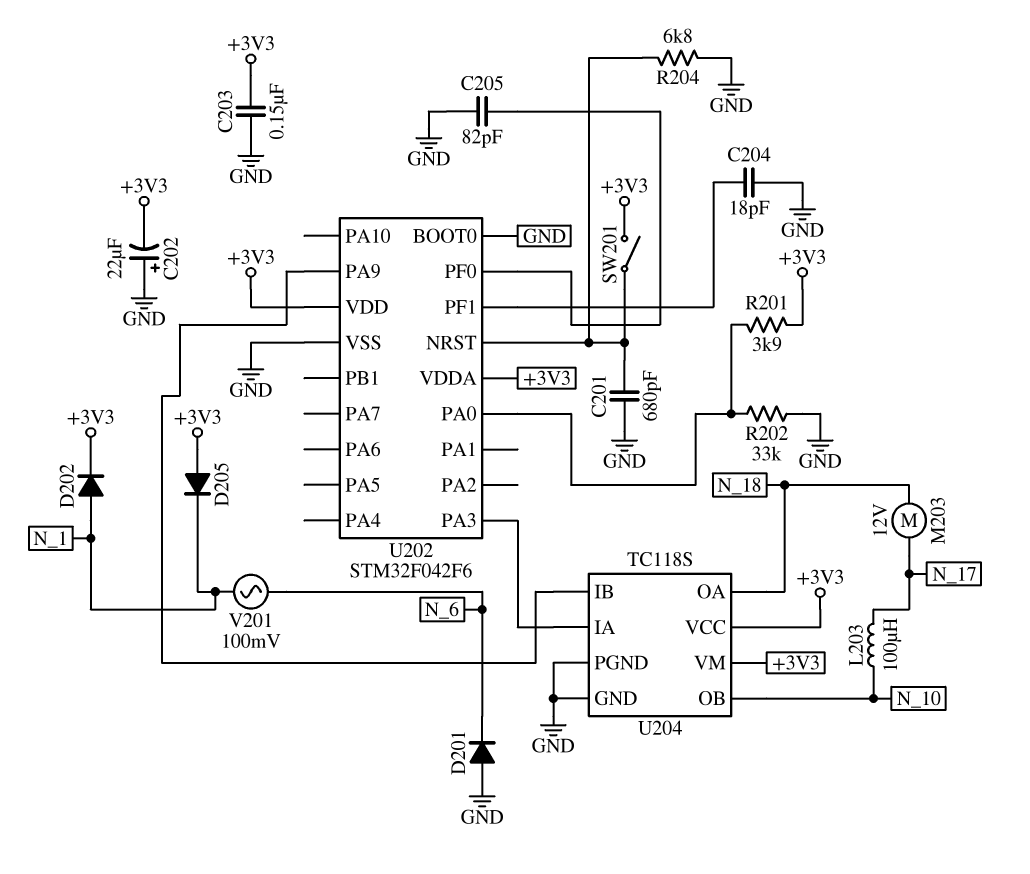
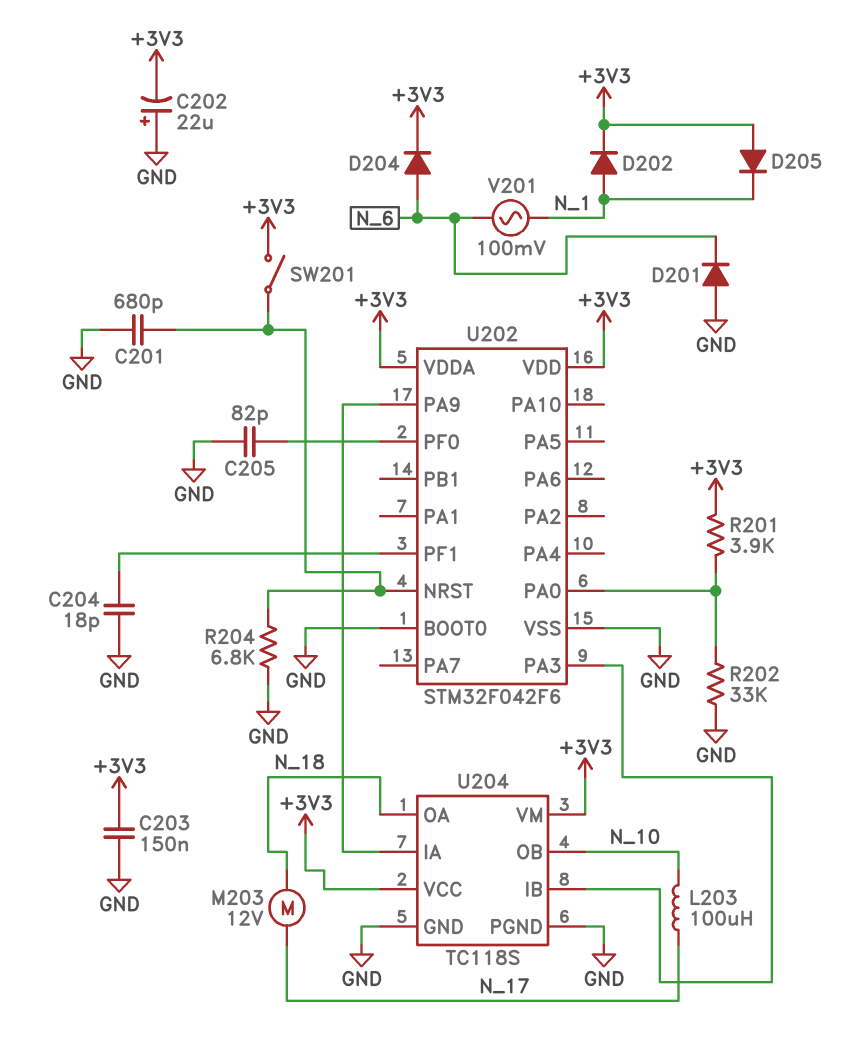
D204: none -> diode (A N_6, K +3V3)
U204 pin IA: U202/PA3 -> U202/PA9
U204 pin IB: U202/PA9 -> U202/PA3

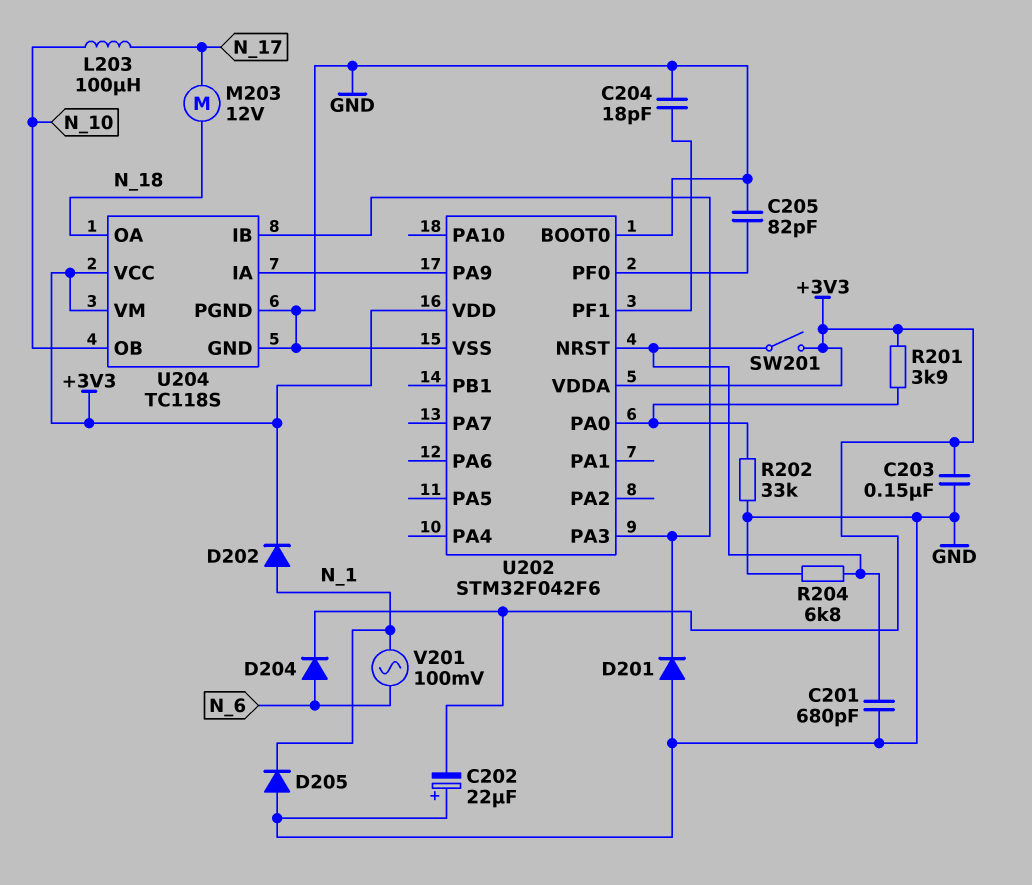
D201: diode (A GND, K N_6) -> diode (A GND, K U202/PA3)
D205: diode (A +3V3, K N_1) -> diode (A GND, K N_1)

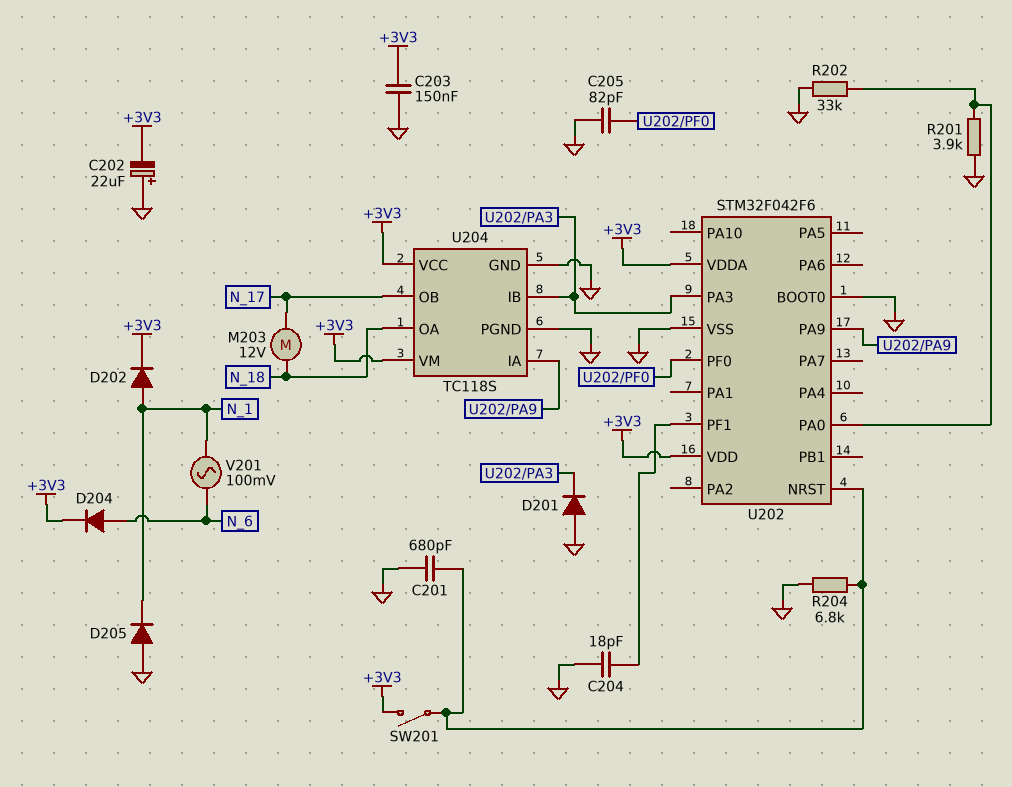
L203: 100uH (N_10, N_17) -> none
R201: 3.9k (+3V3, U202/PA0) -> 3.9k (GND, U202/PA0)
U204 pin OB: N_10 -> N_17

